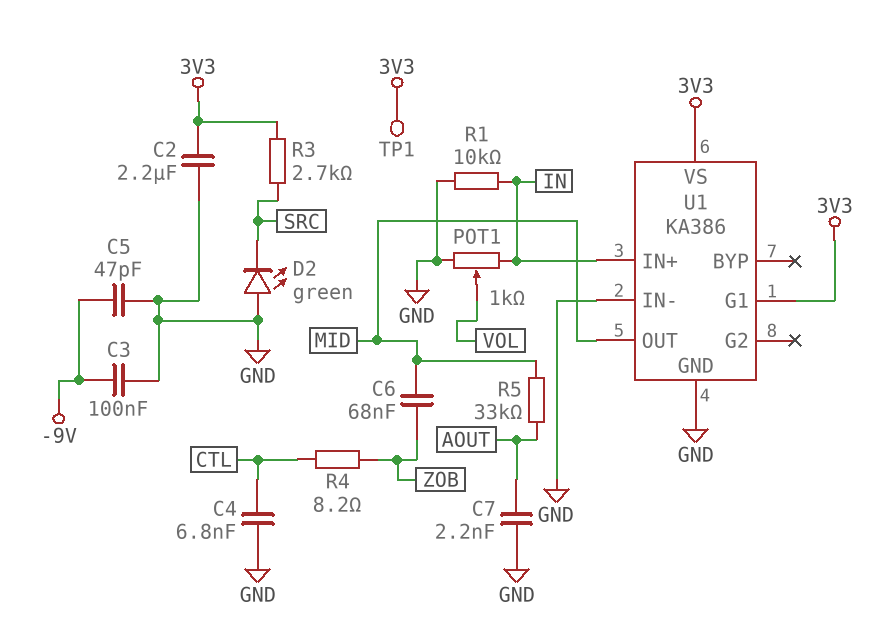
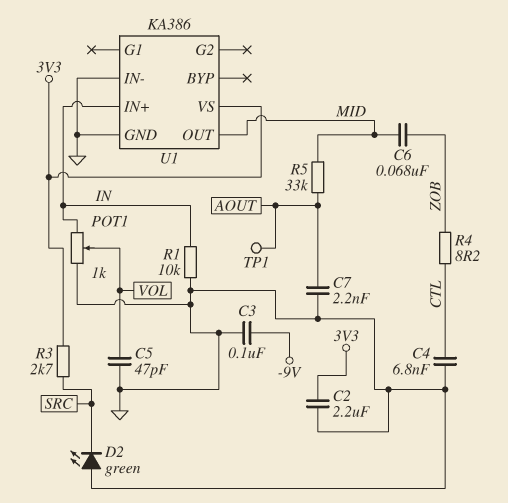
C5: 47pF (-9V, GND) -> 47pF (GND, VOL)
TP1: test point (3V3) -> test point (AOUT)
U1 pin G1: 3V3 -> none

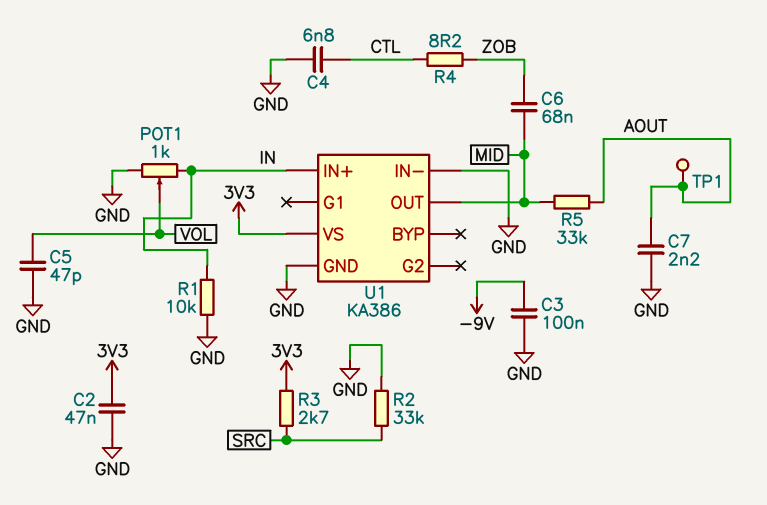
C2: 2.2uF (3V3, GND) -> 47nF (3V3, GND)
D2: LED green (A GND, K SRC) -> none
R2: none -> 33k (GND, SRC)

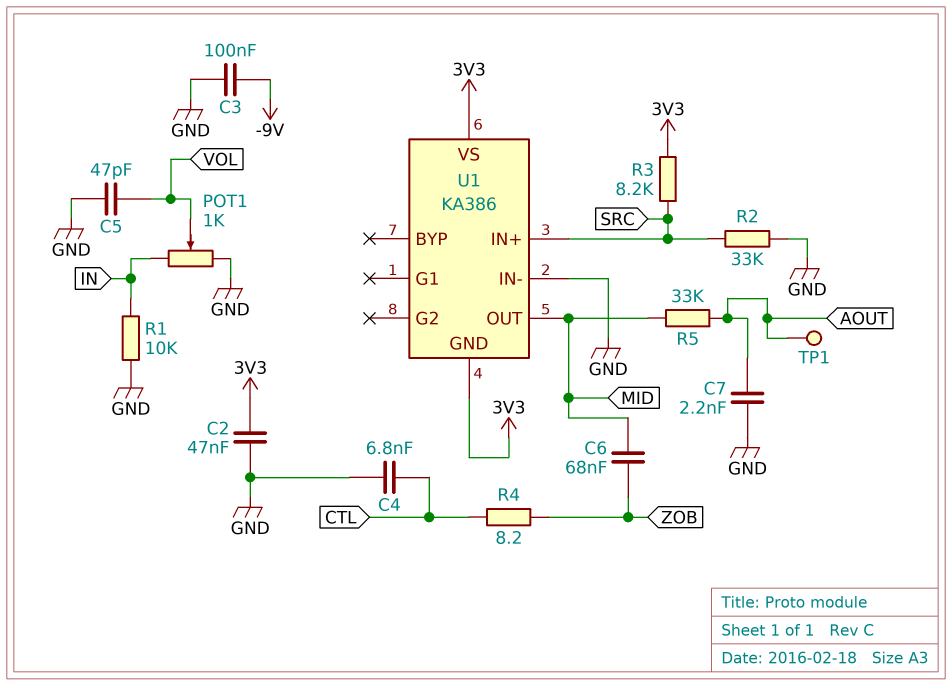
R3: 2.7k (3V3, SRC) -> 8.2k (3V3, SRC)
U1 pin GND: GND -> 3V3
U1 pin IN+: IN -> SRC

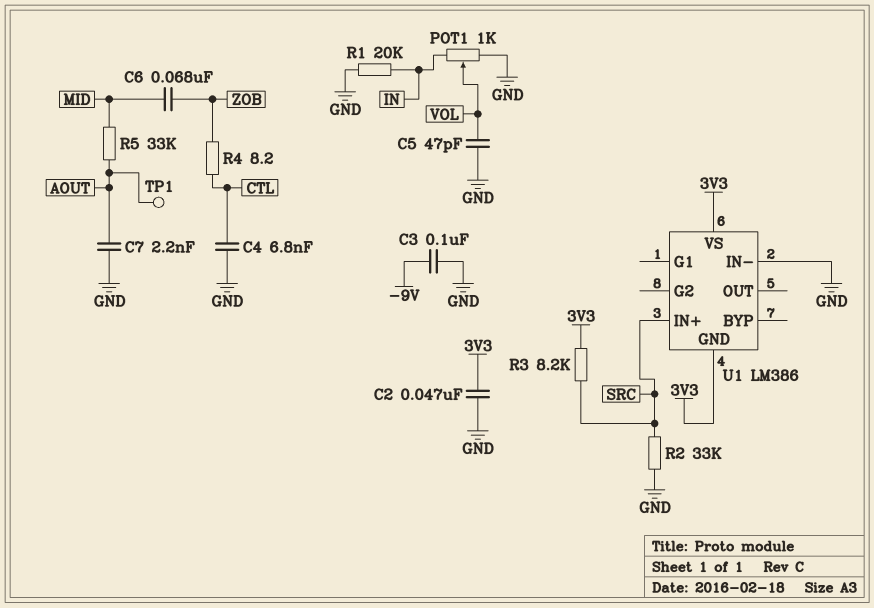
R1: 10k (GND, IN) -> 20k (GND, IN)
U1: KA386 -> LM386
U1 pin OUT: MID -> none

